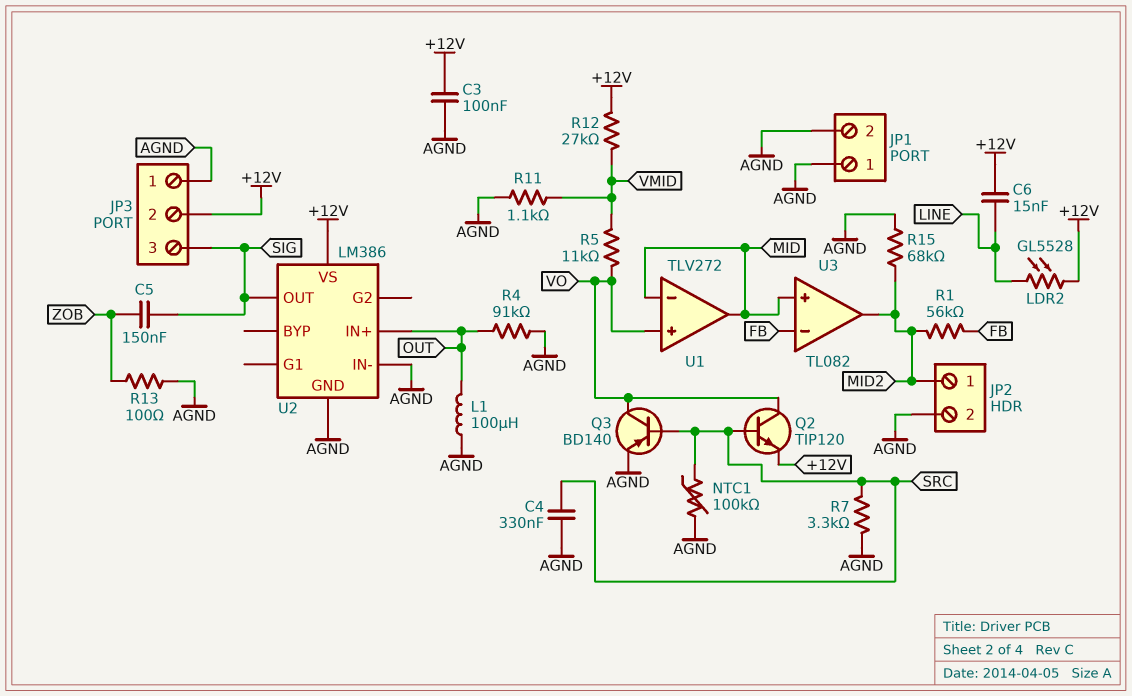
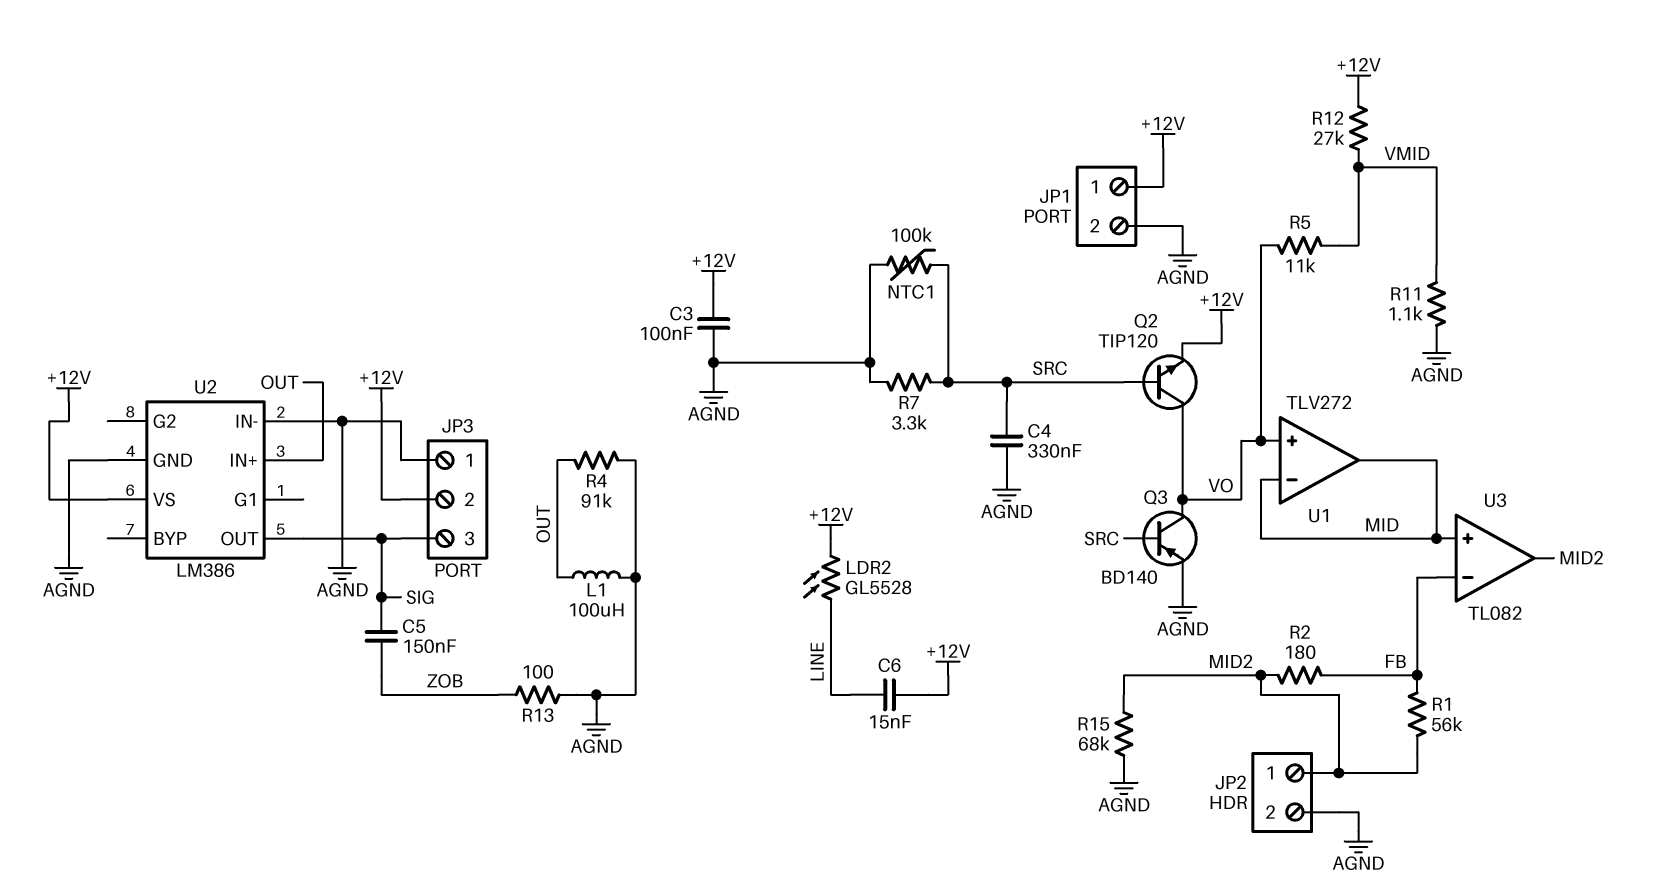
JP1 pin 1: AGND -> +12V
R2: none -> 180 (FB, MID2)

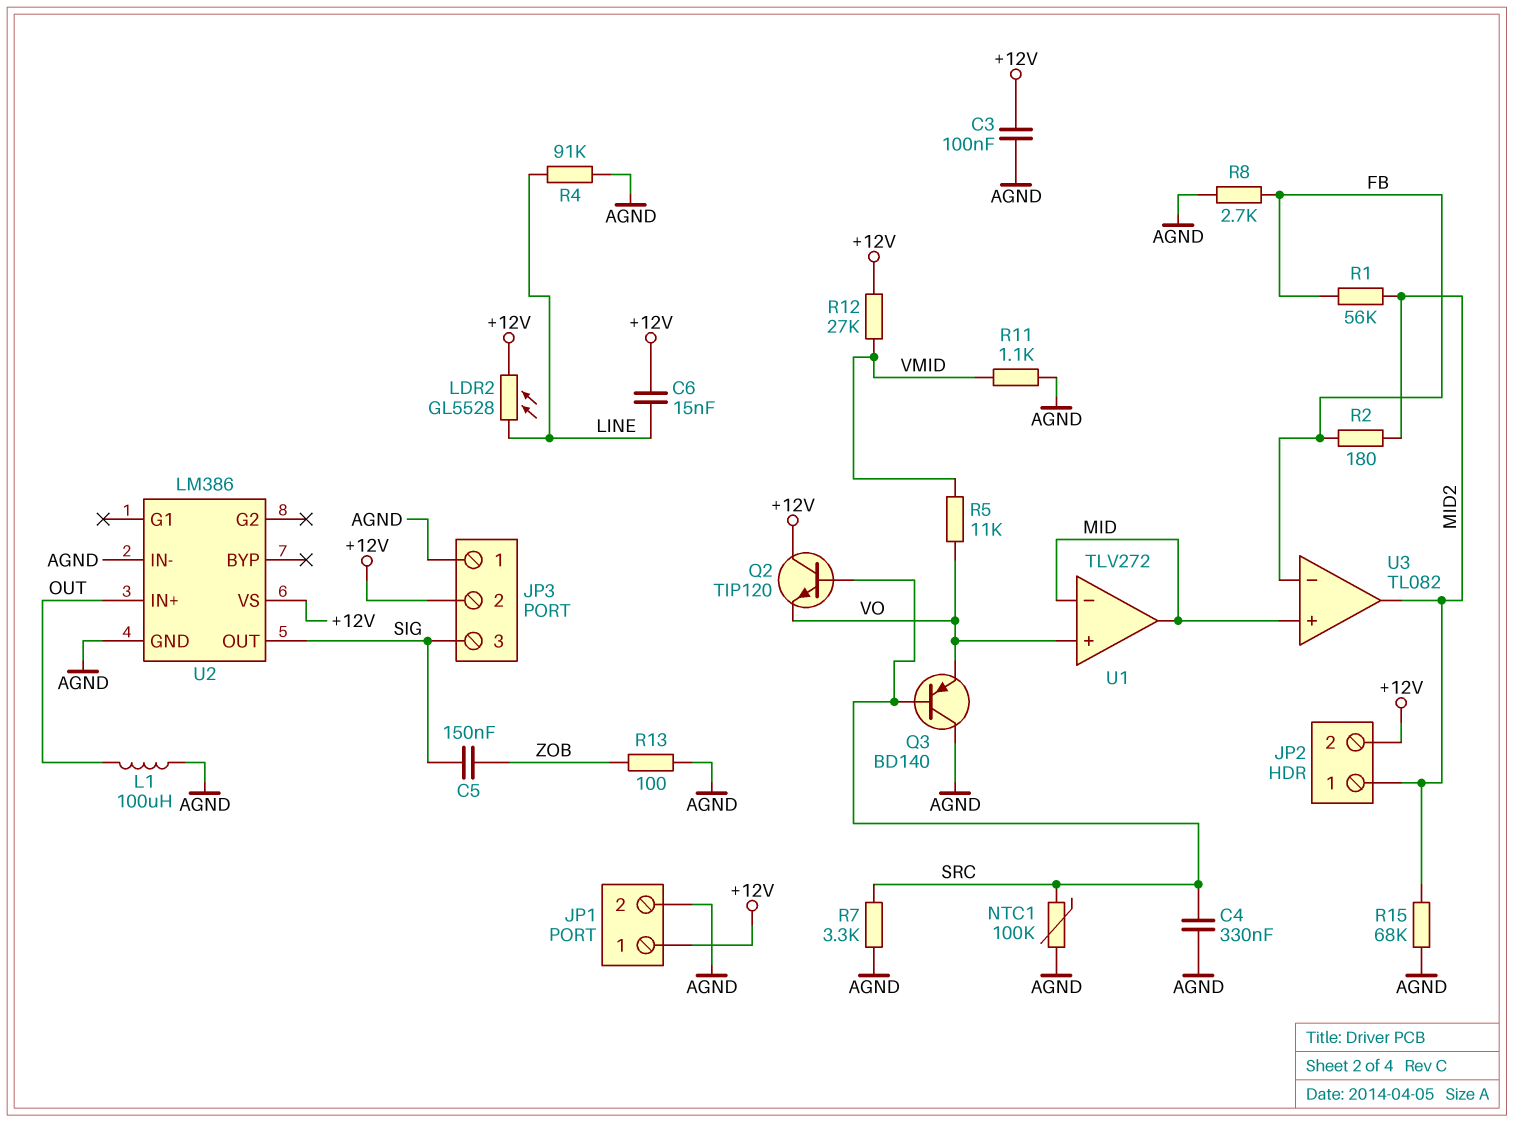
JP2 pin 2: AGND -> +12V
Q2: NPN TIP120 (B SRC, C VO, E +12V) -> NPN TIP120 (B SRC, C +12V, E VO)
Q3: PNP BD140 (B SRC, C VO, E AGND) -> PNP BD140 (B SRC, C AGND, E VO)
R4: 91k (AGND, OUT) -> 91k (AGND, LINE)
R8: none -> 2.7k (AGND, FB)

